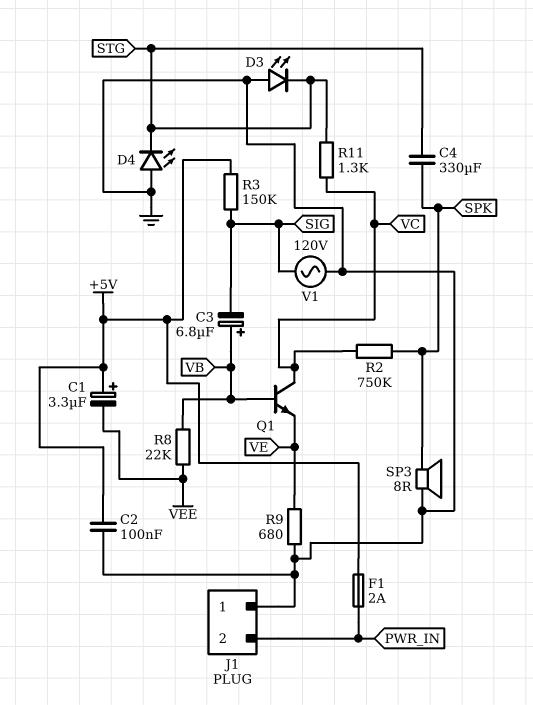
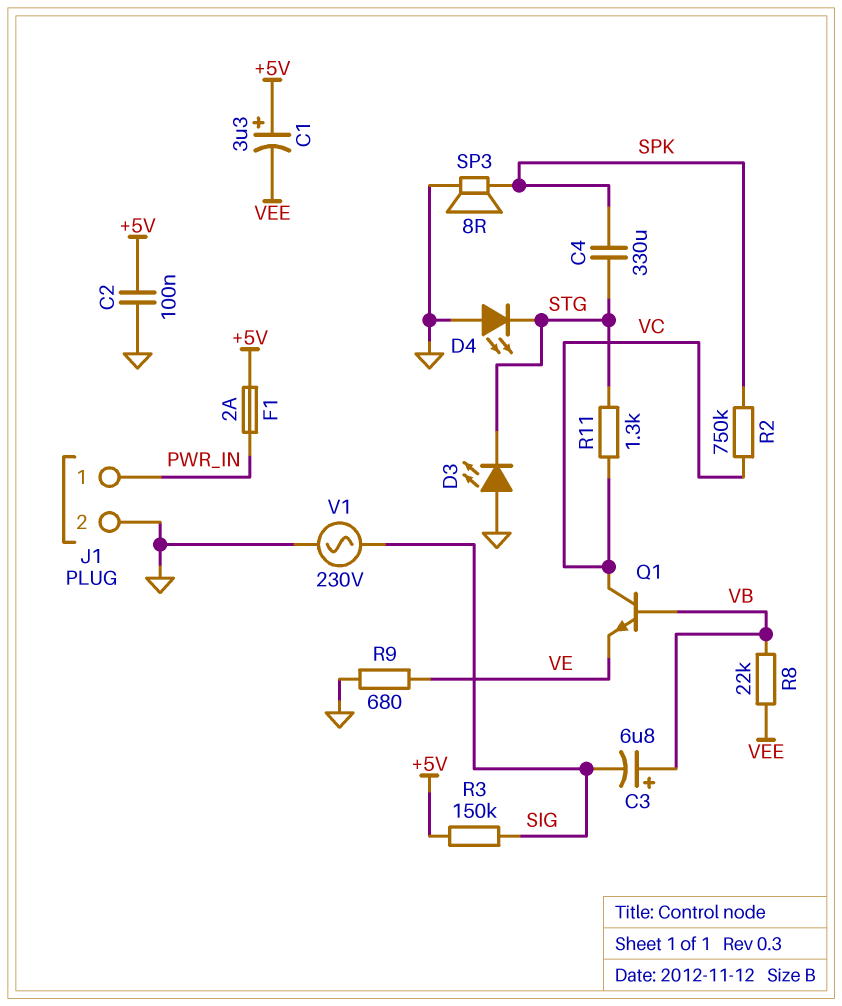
J1 pin 1: GND -> PWR_IN
J1 pin 2: PWR_IN -> GND
V1: AC 120V (GND, SIG) -> AC 230V (GND, SIG)

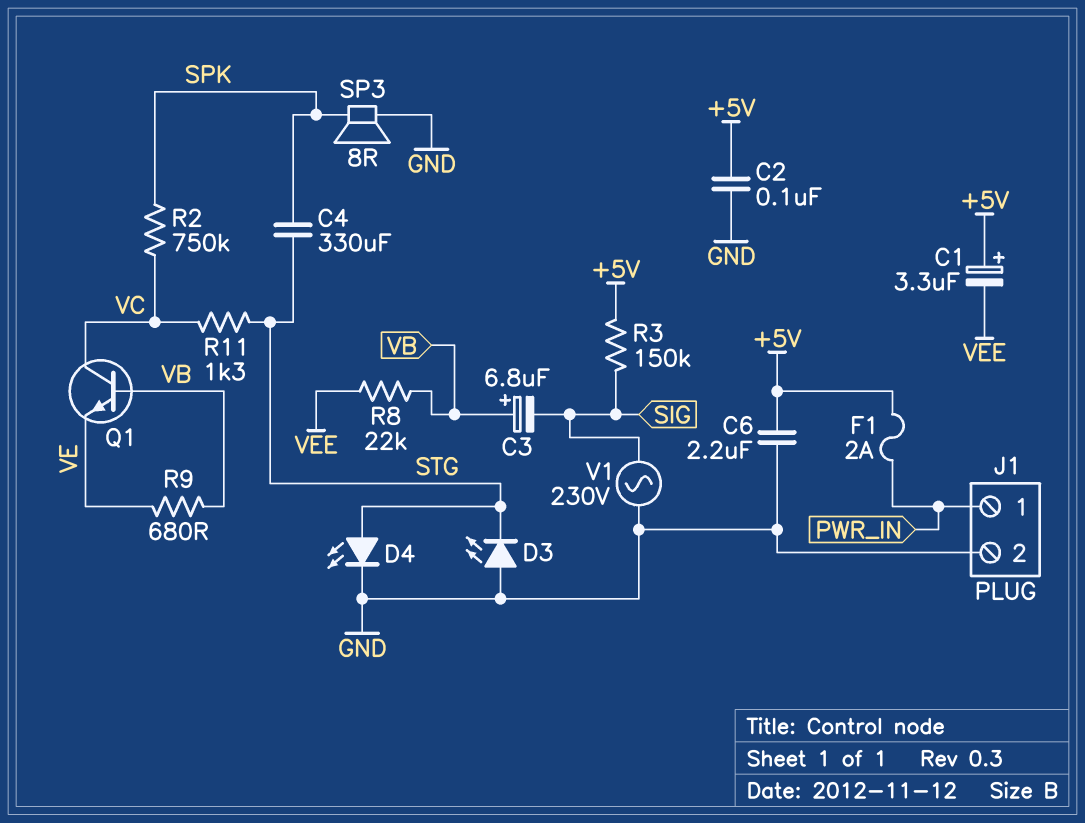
C6: none -> 2.2uF (+5V, GND)
D4: LED (A GND, K STG) -> LED (A STG, K GND)
R9: 680 (GND, VE) -> 680 (VB, VE)

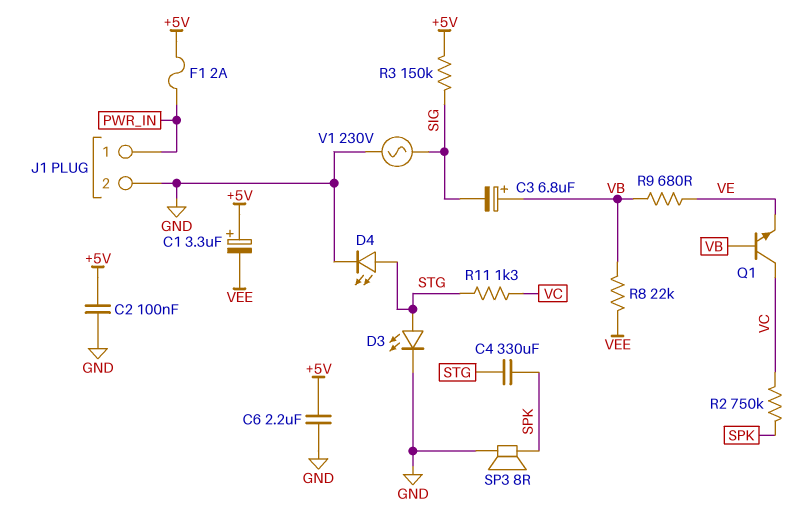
D3: LED (A GND, K STG) -> LED (A STG, K GND)

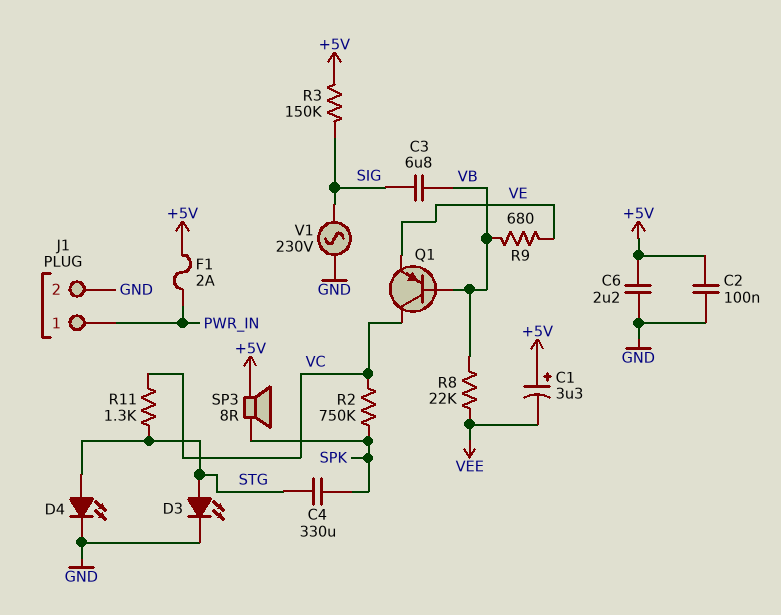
C3: 6.8uF (plus VB, minus SIG) -> 6.8uF (SIG, VB)
Q1: NPN (B VB, C VC, E VE) -> PNP (B VB, C VC, E VE)
SP3: speaker 8R (GND, SPK) -> speaker 8R (+5V, SPK)

